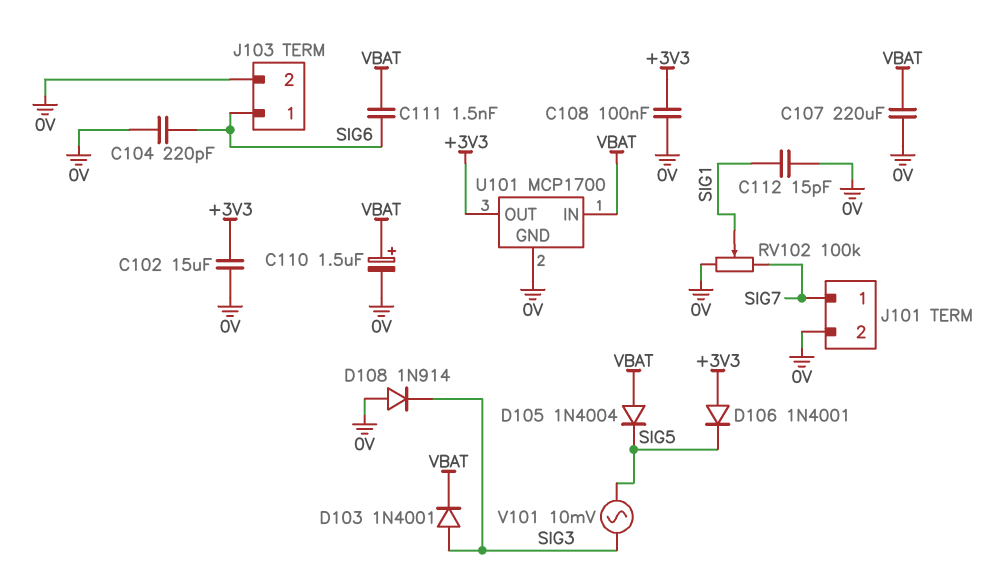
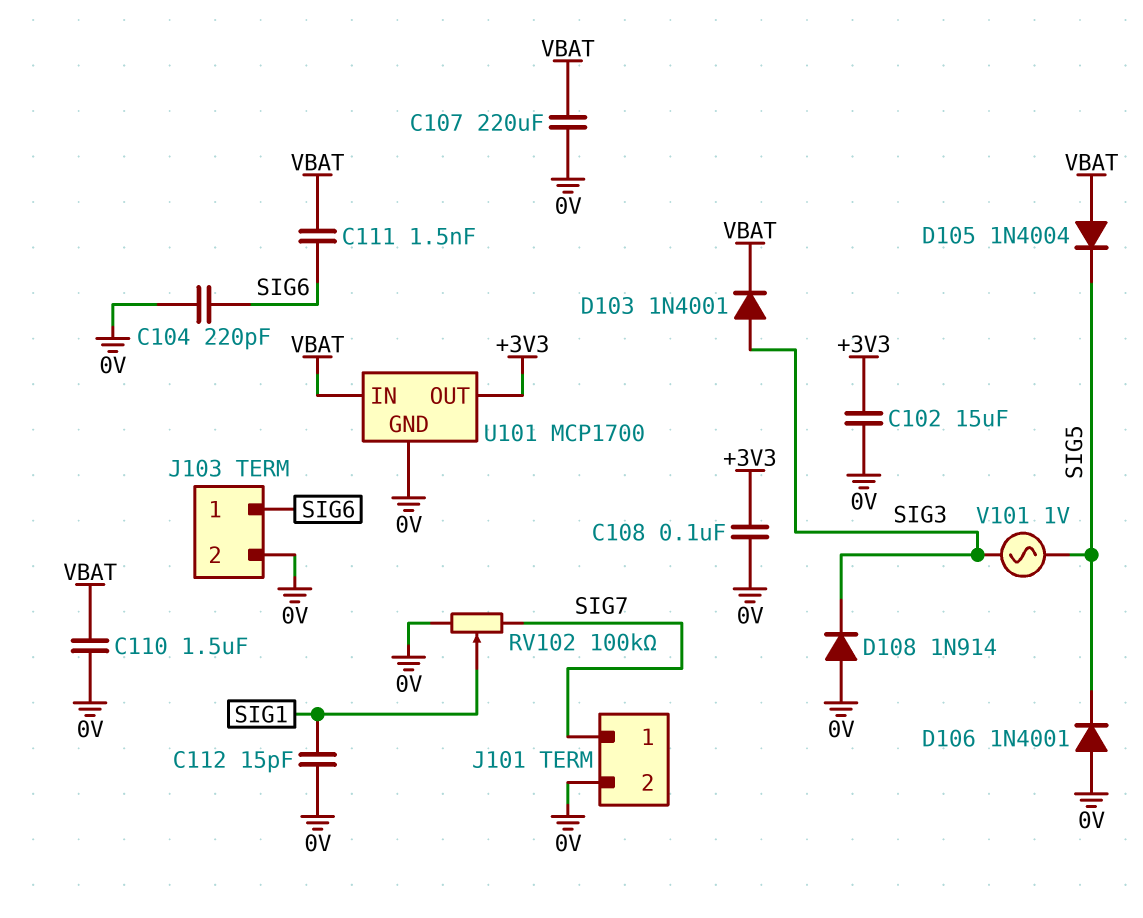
C110: 1.5uF (plus VBAT, minus 0V) -> 1.5uF (0V, VBAT)
D106: diode 1N4001 (A +3V3, K SIG5) -> diode 1N4001 (A 0V, K SIG5)
V101: AC 10mV (SIG3, SIG5) -> AC 1V (SIG3, SIG5)

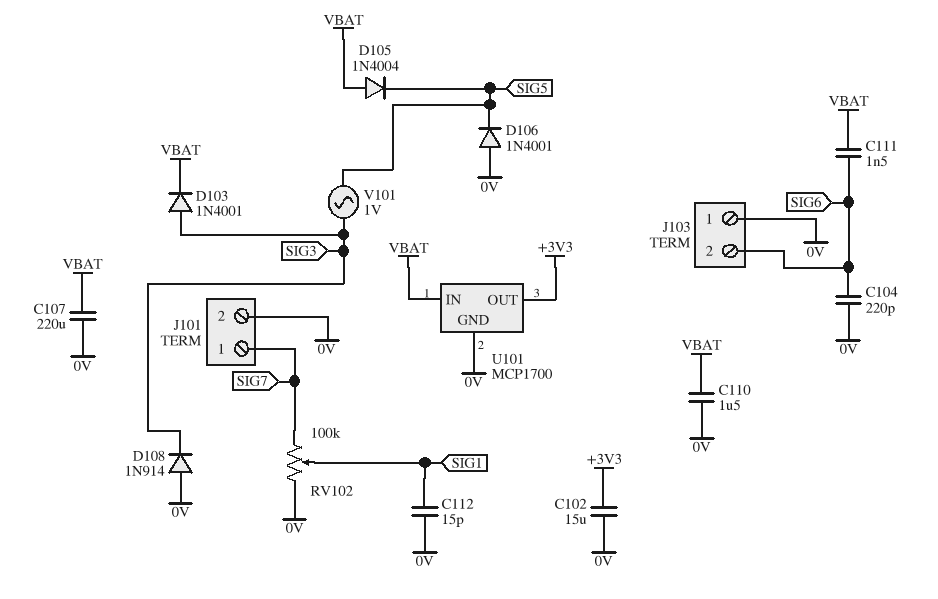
C108: 100nF (+3V3, 0V) -> none
J103 pin 1: SIG6 -> 0V
J103 pin 2: 0V -> SIG6

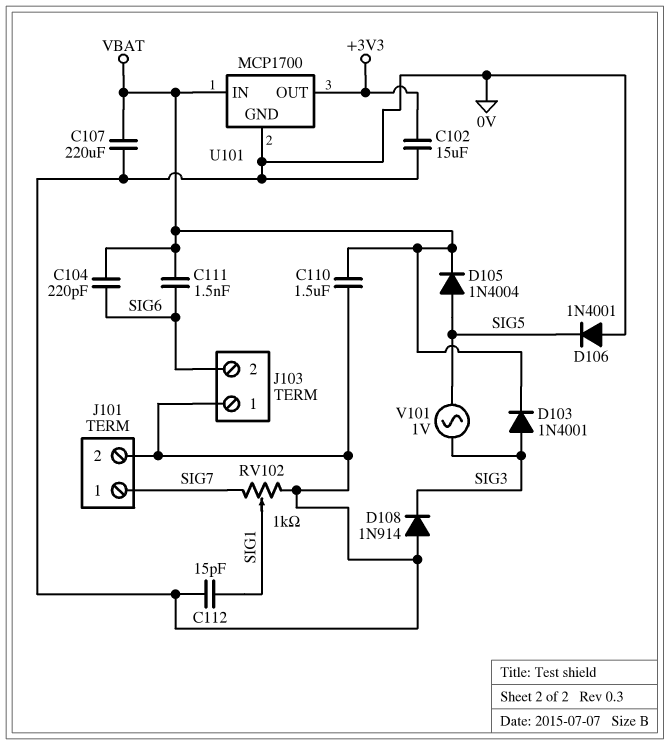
C104: 220pF (0V, SIG6) -> 220pF (SIG6, VBAT)
D105: diode 1N4004 (A VBAT, K SIG5) -> diode 1N4004 (A SIG5, K VBAT)
RV102: 100k (0V, SIG7, wiper SIG1) -> 1k (0V, SIG7, wiper SIG1)

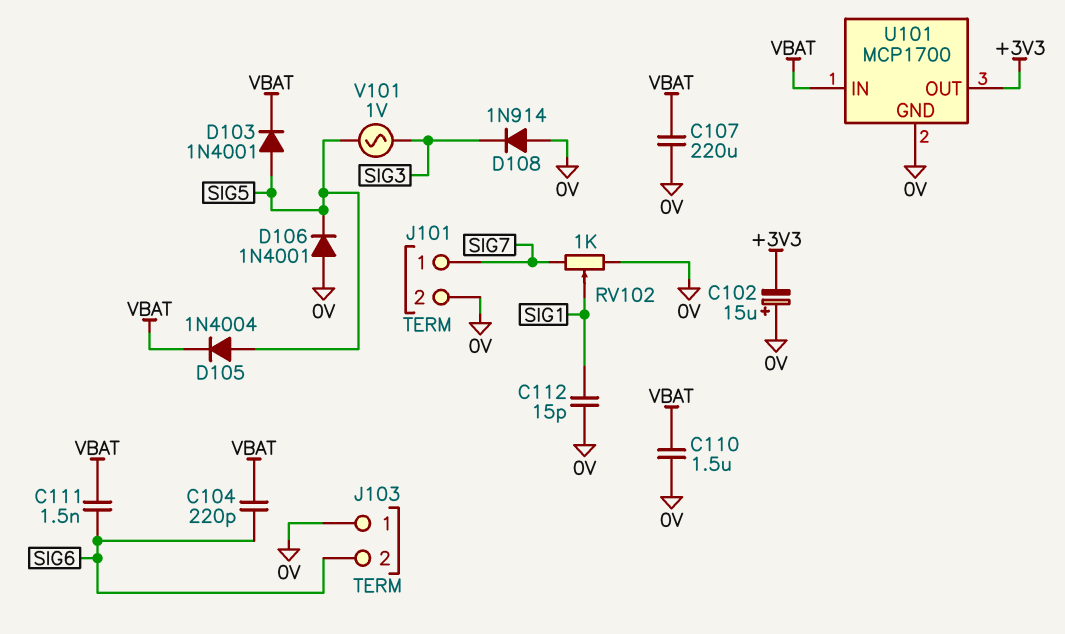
C102: 15uF (+3V3, 0V) -> 15uF (plus 0V, minus +3V3)
D103: diode 1N4001 (A SIG3, K VBAT) -> diode 1N4001 (A SIG5, K VBAT)

